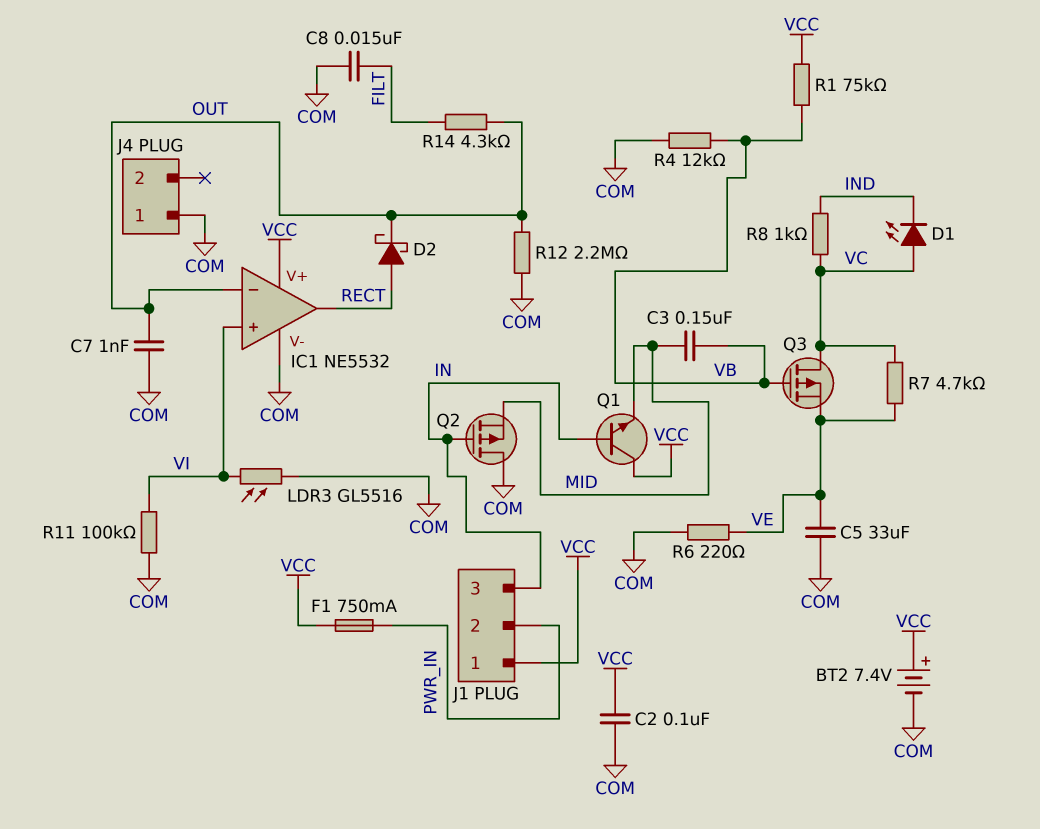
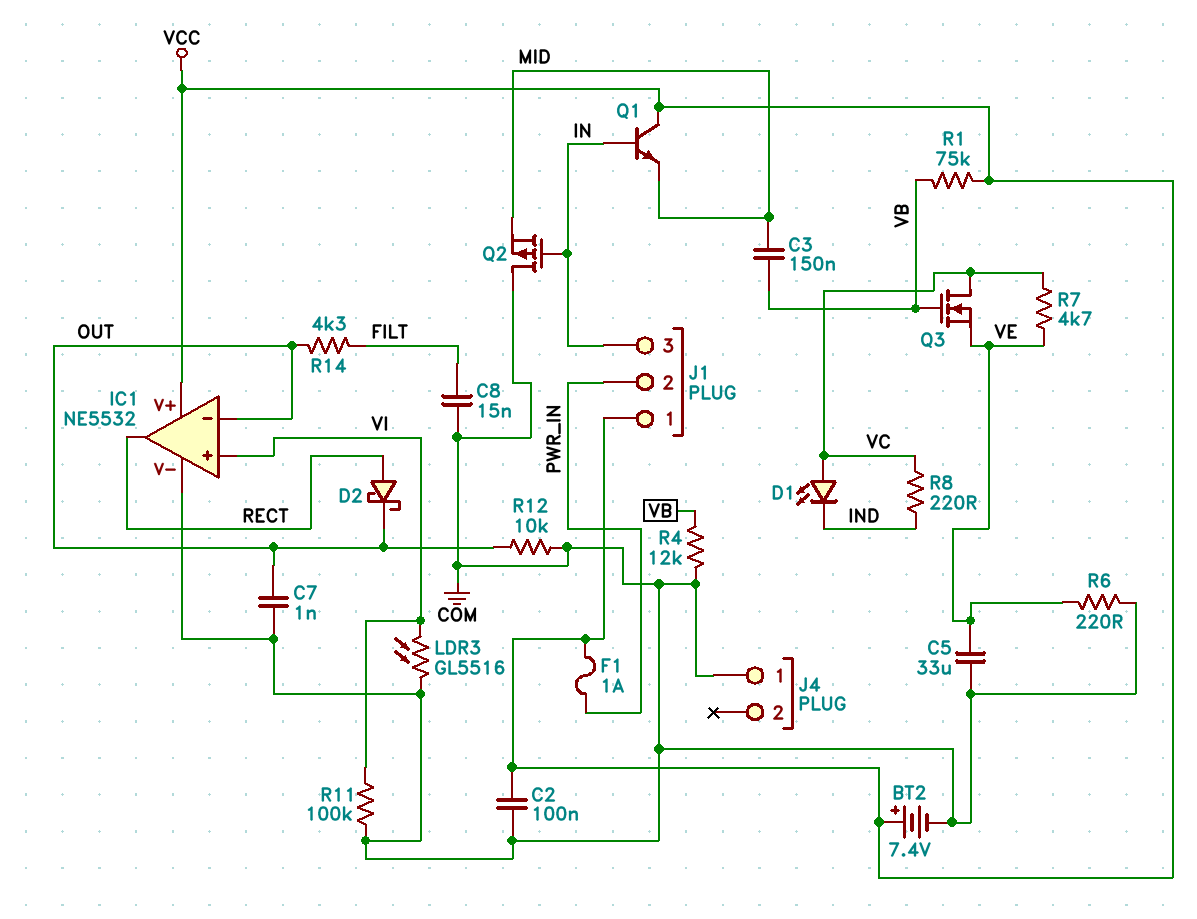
F1: 750mA (PWR_IN, VCC) -> 1A (PWR_IN, VCC)
Q3: PMOS (G VB, D VC, S VE) -> NMOS (G VB, D VC, S VE)
R8: 1k (IND, VC) -> 220 (IND, VC)
R12: 2.2M (COM, OUT) -> 10k (COM, OUT)

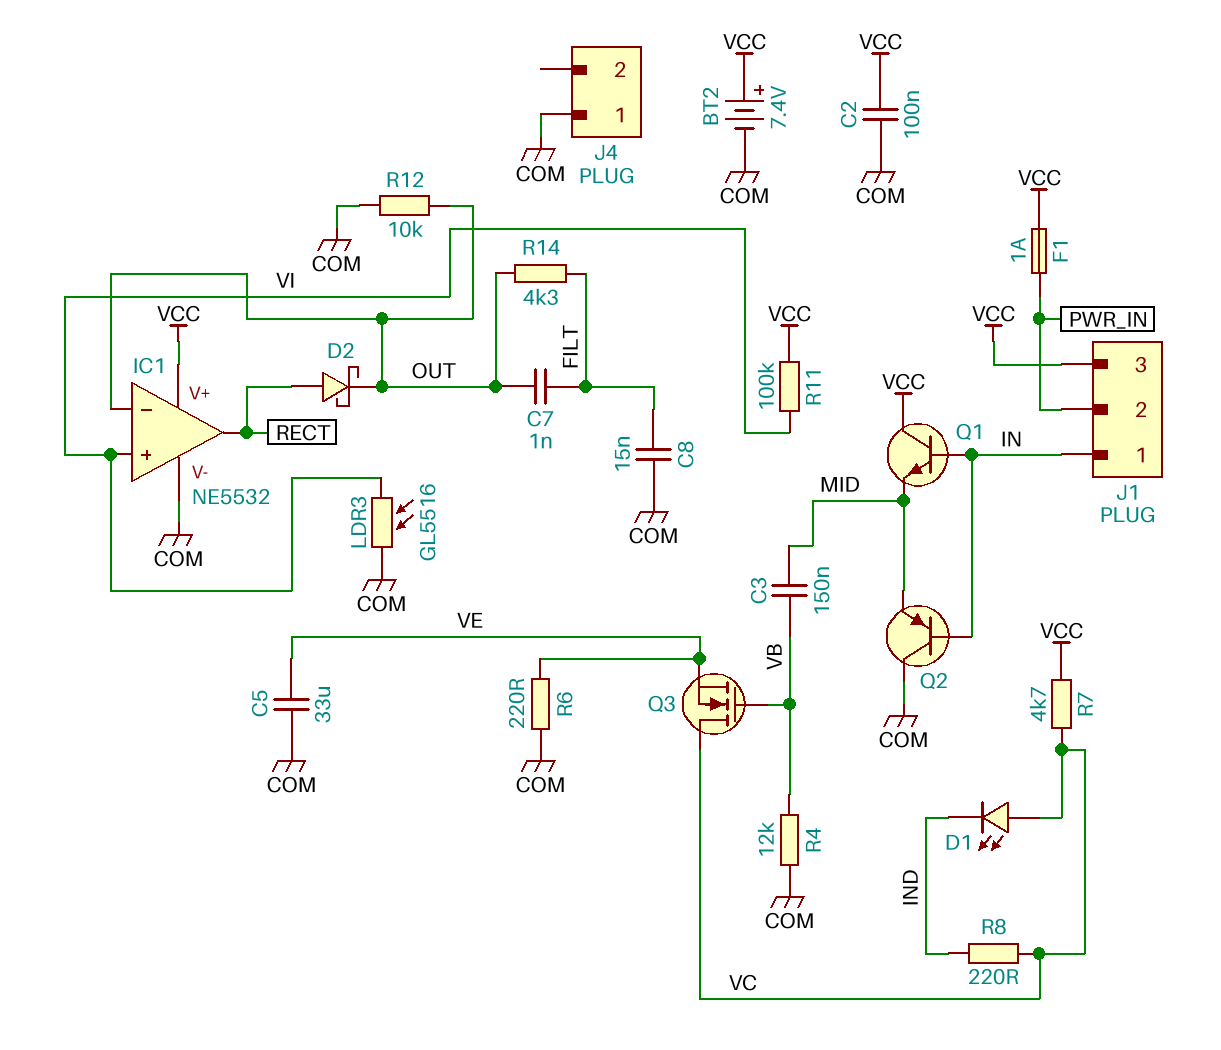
C7: 1nF (COM, OUT) -> 1nF (FILT, OUT)
J1 pin 1: VCC -> IN
J1 pin 3: IN -> VCC
Q2: PMOS (G IN, D COM, S MID) -> PNP (B IN, C COM, E MID)
R1: 75k (VB, VCC) -> none
R7: 4.7k (VC, VE) -> 4.7k (VC, VCC)
R11: 100k (COM, VI) -> 100k (VCC, VI)

